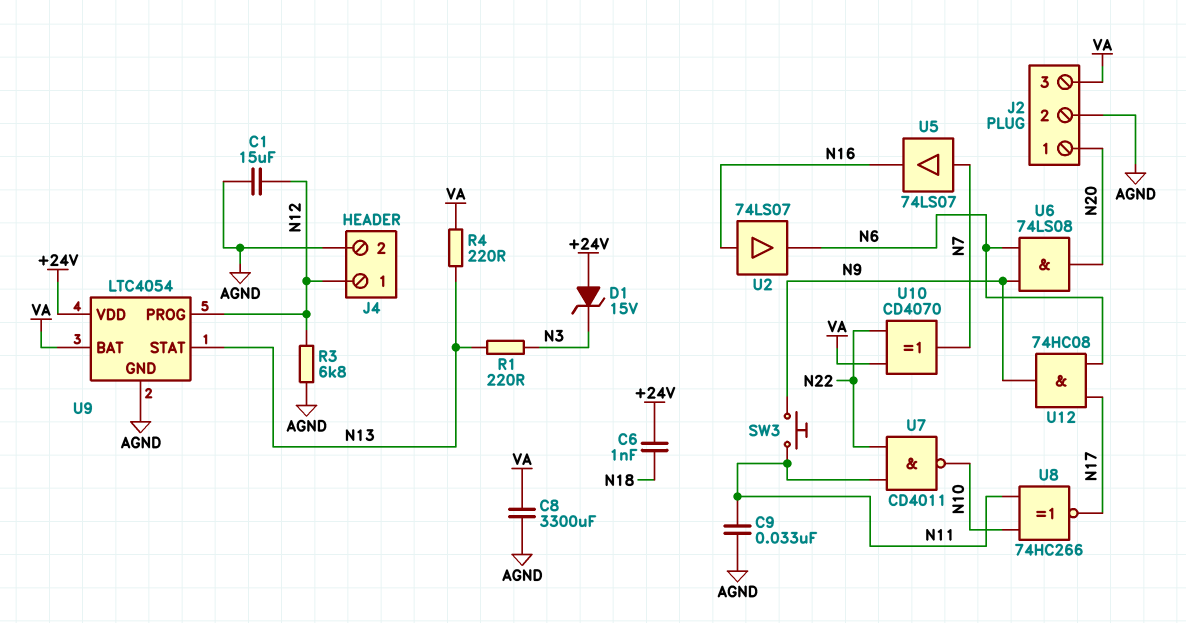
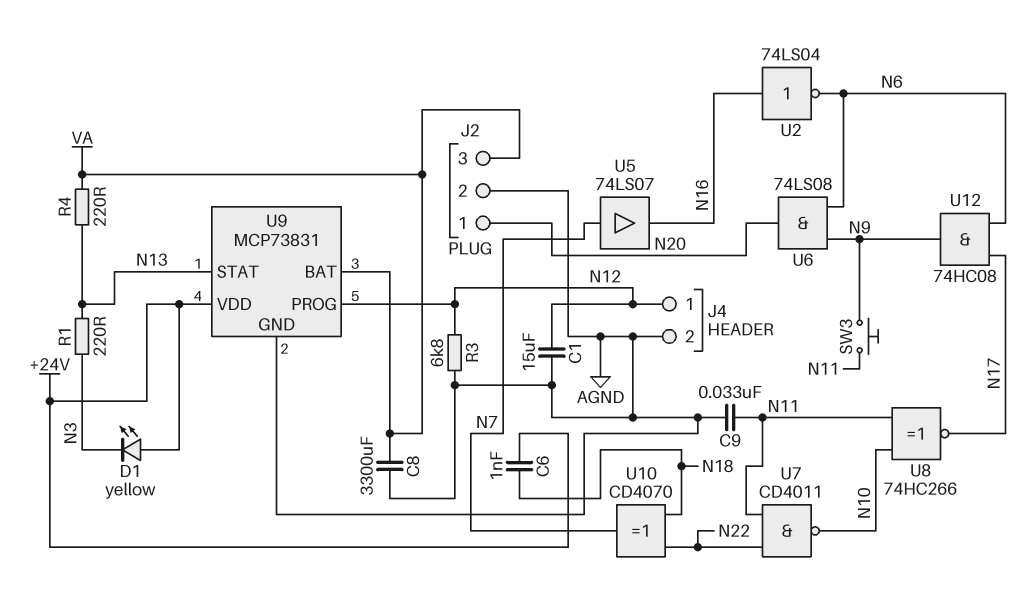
D1: zener 15V (A +24V, K N3) -> LED yellow (A +24V, K N3)
U2: buffer 74LS07 (in N16, out N6) -> NOT 74LS04 (in N16, out N6)
U9: LTC4054 -> MCP73831
U10: XOR CD4070 (in N22, in VA, out N7) -> XOR CD4070 (in N18, in N22, out N7)

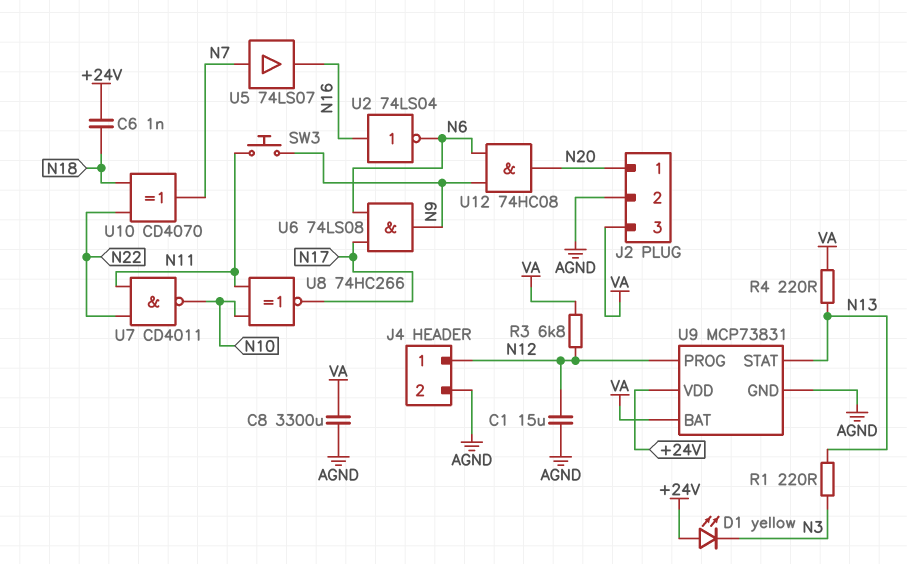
C9: 33nF (AGND, N11) -> none
R3: 6.8k (AGND, N12) -> 6.8k (N12, VA)
U6: AND 74LS08 (in N6, in N9, out N20) -> AND 74LS08 (in N6, in N17, out N9)
U12: AND 74HC08 (in N6, in N17, out N9) -> AND 74HC08 (in N6, in N9, out N20)

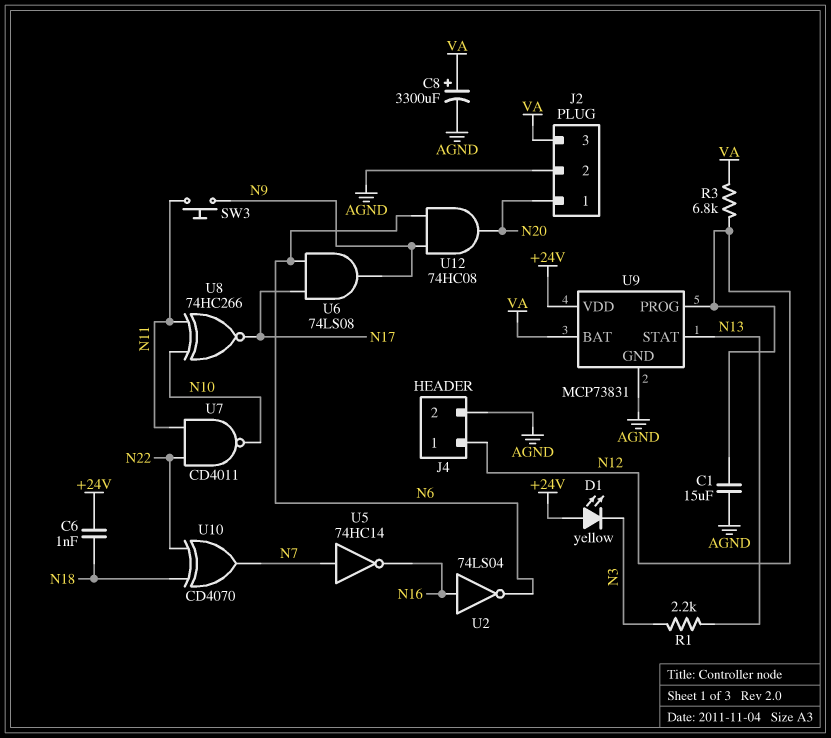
C8: 3300uF (AGND, VA) -> 3300uF (plus VA, minus AGND)
R1: 220 (N3, N13) -> 2.2k (N3, N13)
R4: 220 (N13, VA) -> none
U5: buffer 74LS07 (in N7, out N16) -> NOT 74HC14 (in N7, out N16)

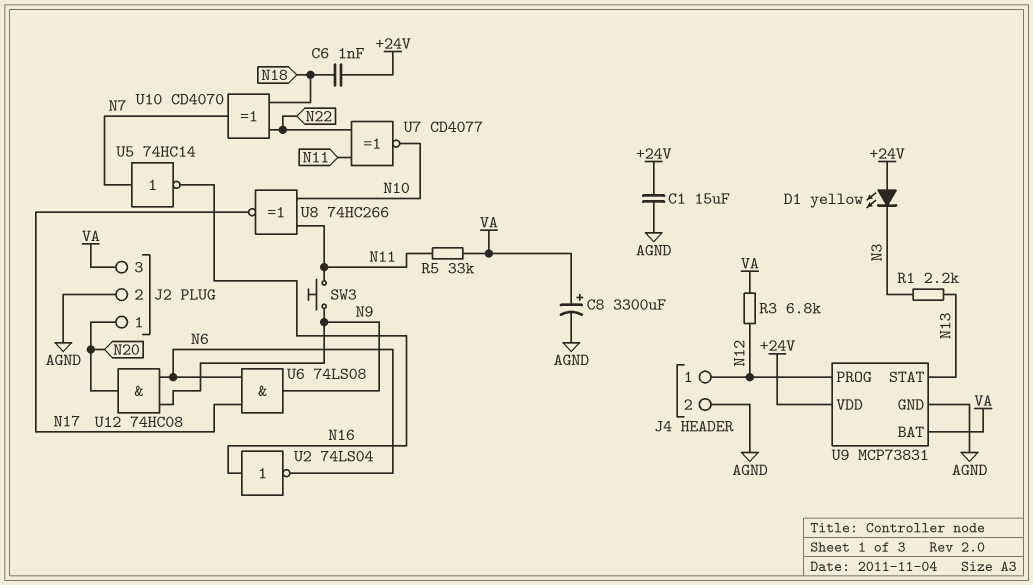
C1: 15uF (AGND, N12) -> 15uF (+24V, AGND)
R5: none -> 33k (N11, VA)
U7: NAND CD4011 (in N11, in N22, out N10) -> XNOR CD4077 (in N11, in N22, out N10)

